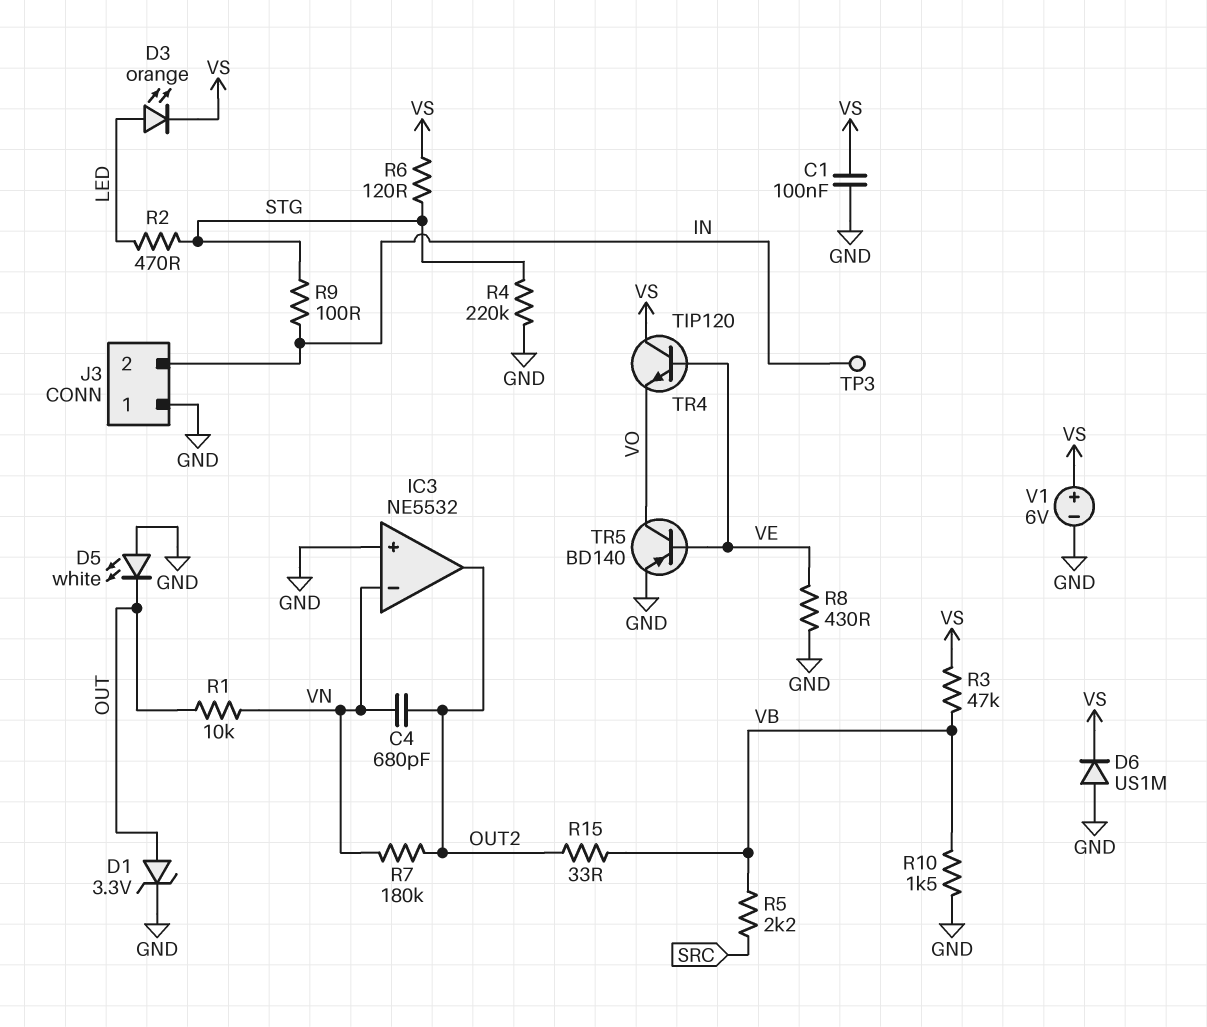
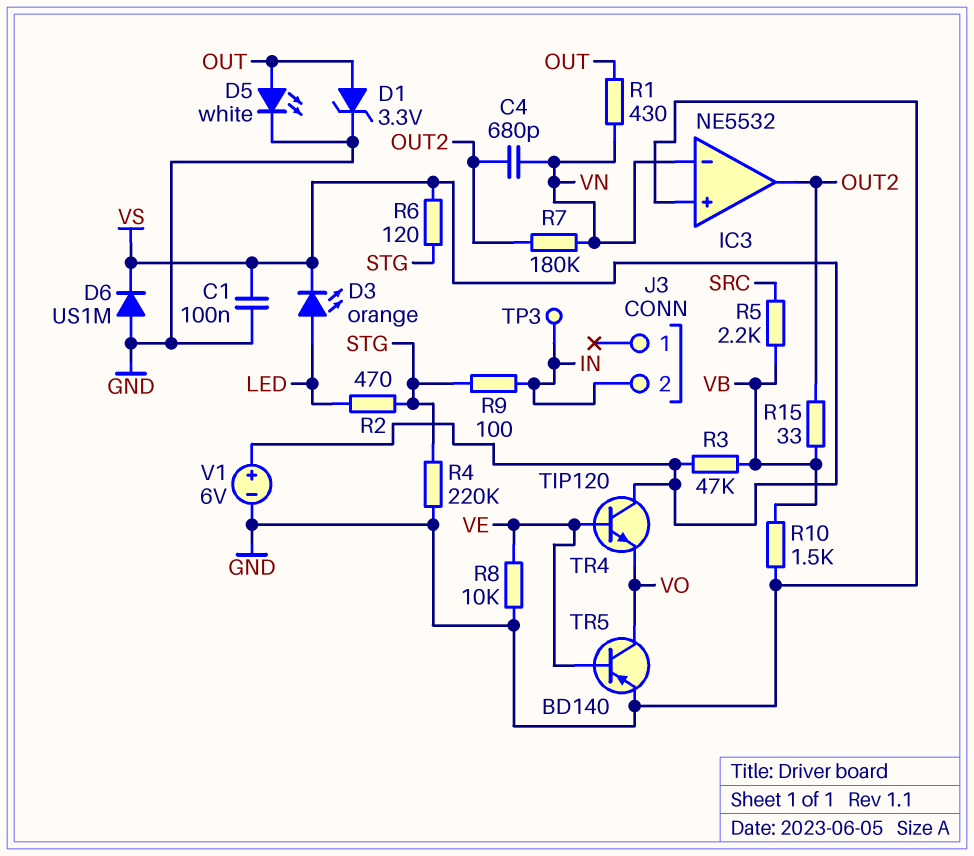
D5: LED white (A GND, K OUT) -> LED white (A OUT, K GND)
J3 pin 1: GND -> none
R1: 10k (OUT, VN) -> 430 (OUT, VN)
R8: 430 (GND, VE) -> 10k (GND, VE)

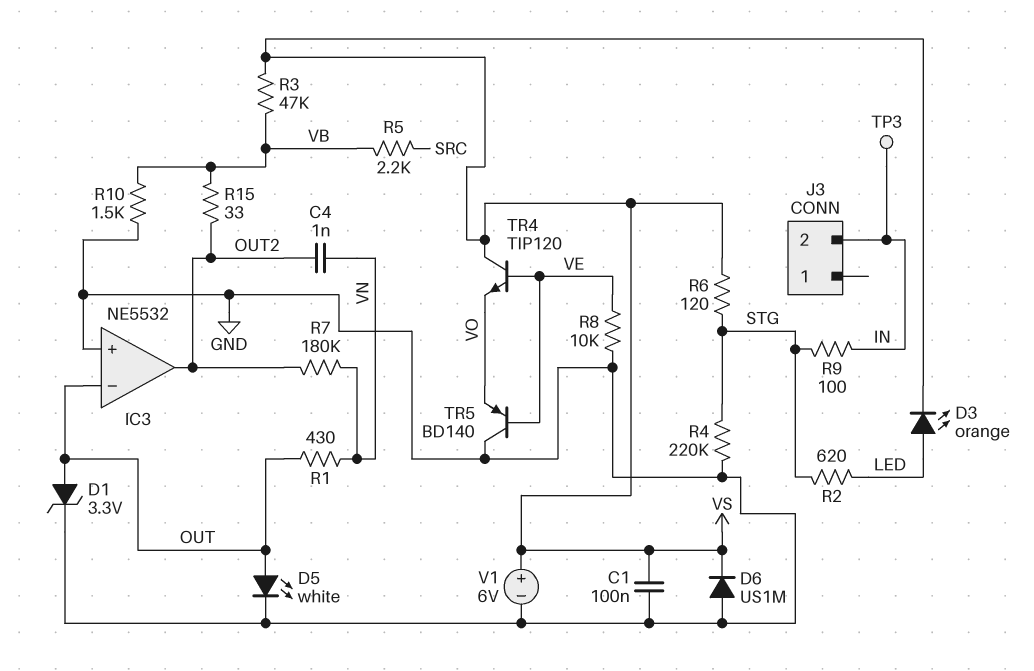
C4: 680pF (OUT2, VN) -> 1nF (OUT2, VN)
IC3 pin in-: VN -> OUT
R2: 470 (LED, STG) -> 620 (LED, STG)
TR5: PNP BD140 (B VE, C VO, E GND) -> PNP BD140 (B VE, C GND, E VO)

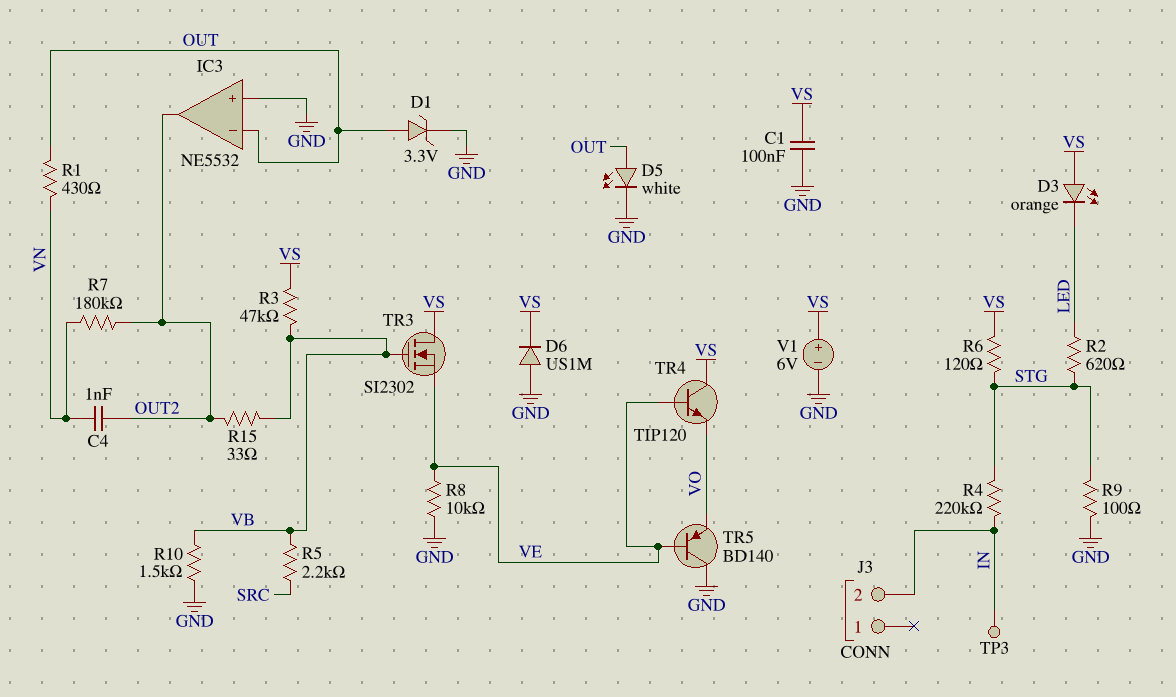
D3: LED orange (A LED, K VS) -> LED orange (A VS, K LED)
R4: 220k (GND, STG) -> 220k (IN, STG)
R9: 100 (IN, STG) -> 100 (GND, STG)
TR3: none -> NMOS SI2302 (G VB, D VS, S VE)

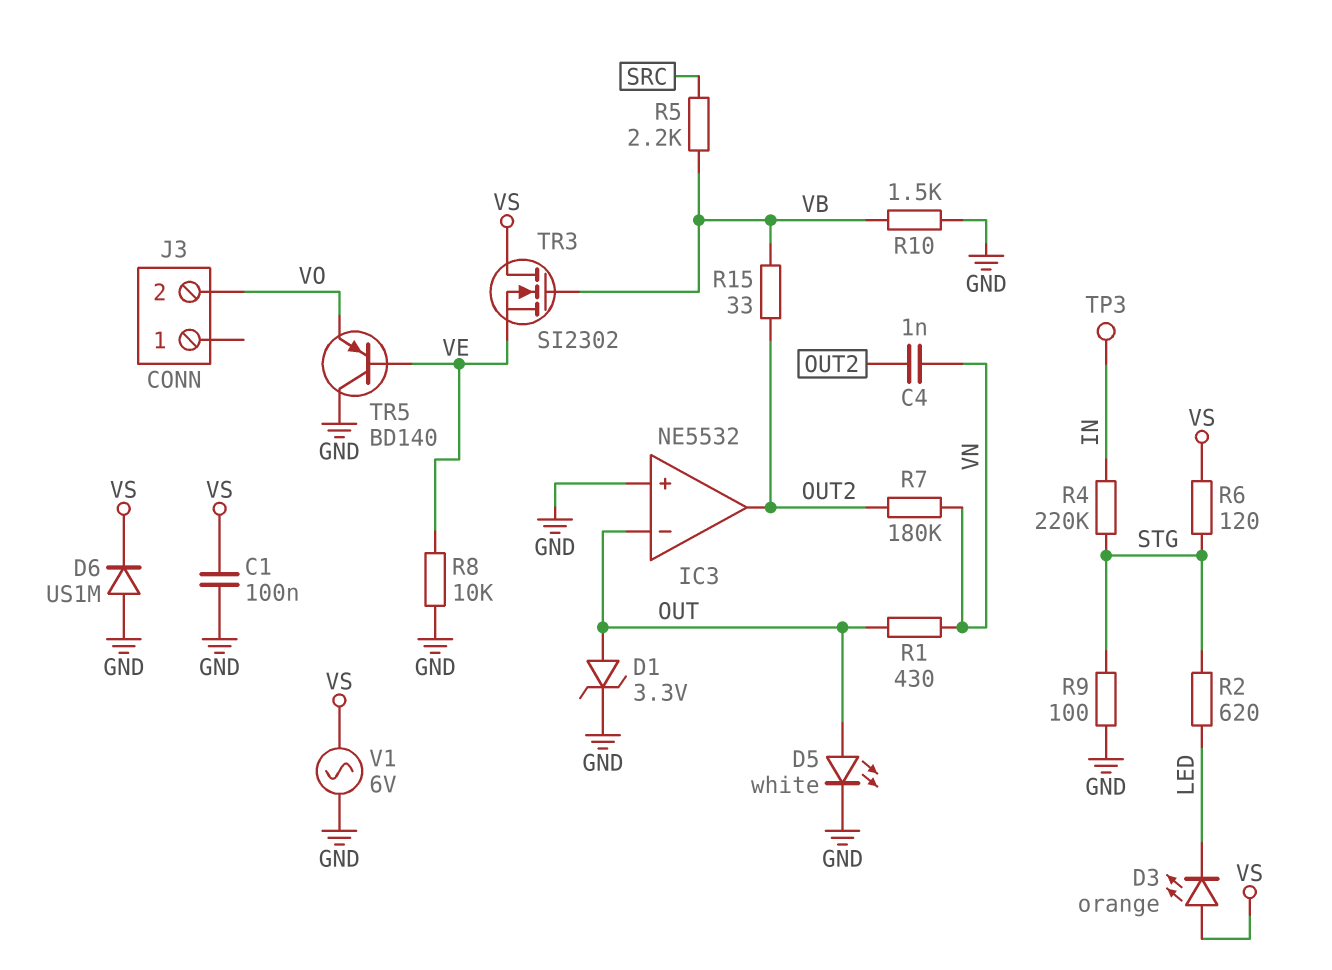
J3 pin 2: IN -> VO
R3: 47k (VB, VS) -> none
TR4: NPN TIP120 (B VE, C VS, E VO) -> none
V1: 6V (plus VS, minus GND) -> AC 6V (GND, VS)

